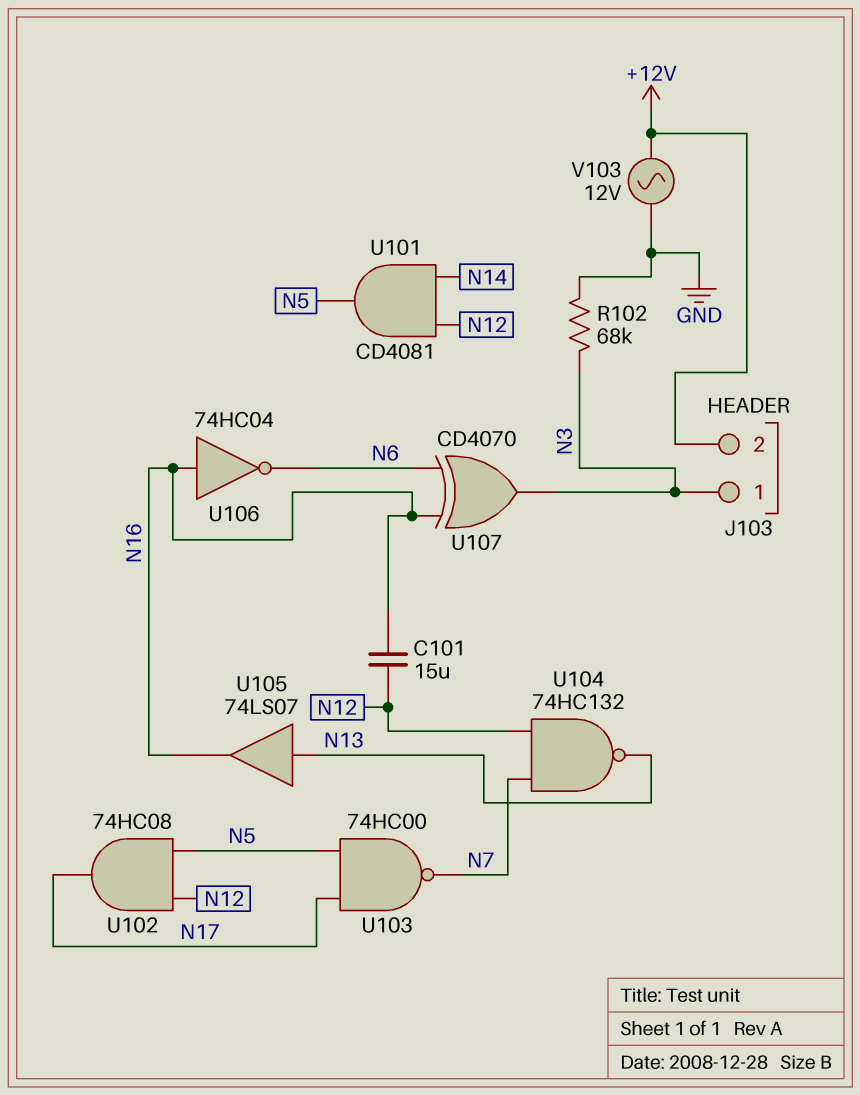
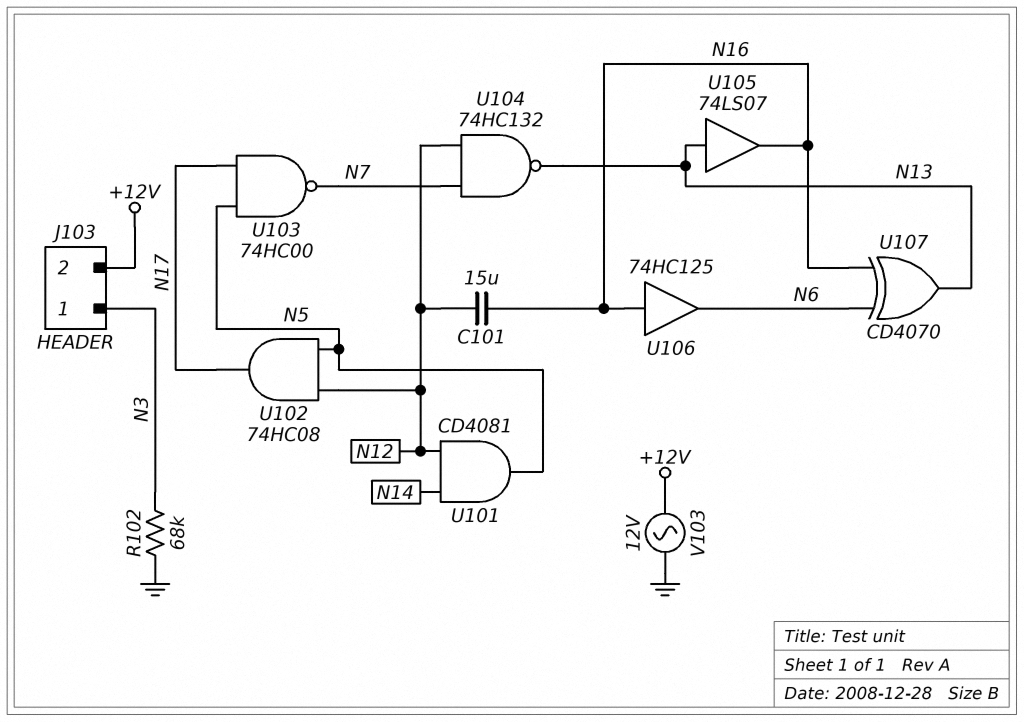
U106: NOT 74HC04 (in N16, out N6) -> buffer 74HC125 (in N16, out N6)
U107: XOR CD4070 (in N6, in N16, out N3) -> XOR CD4070 (in N6, in N16, out N13)

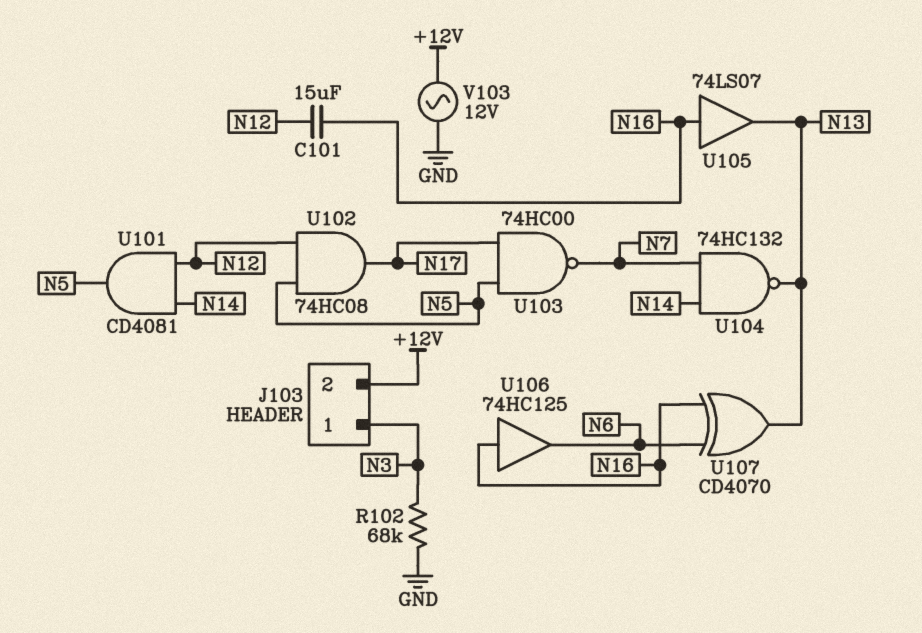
U104: NAND 74HC132 (in N7, in N12, out N13) -> NAND 74HC132 (in N7, in N14, out N13)
U105: buffer 74LS07 (in N13, out N16) -> buffer 74LS07 (in N16, out N13)

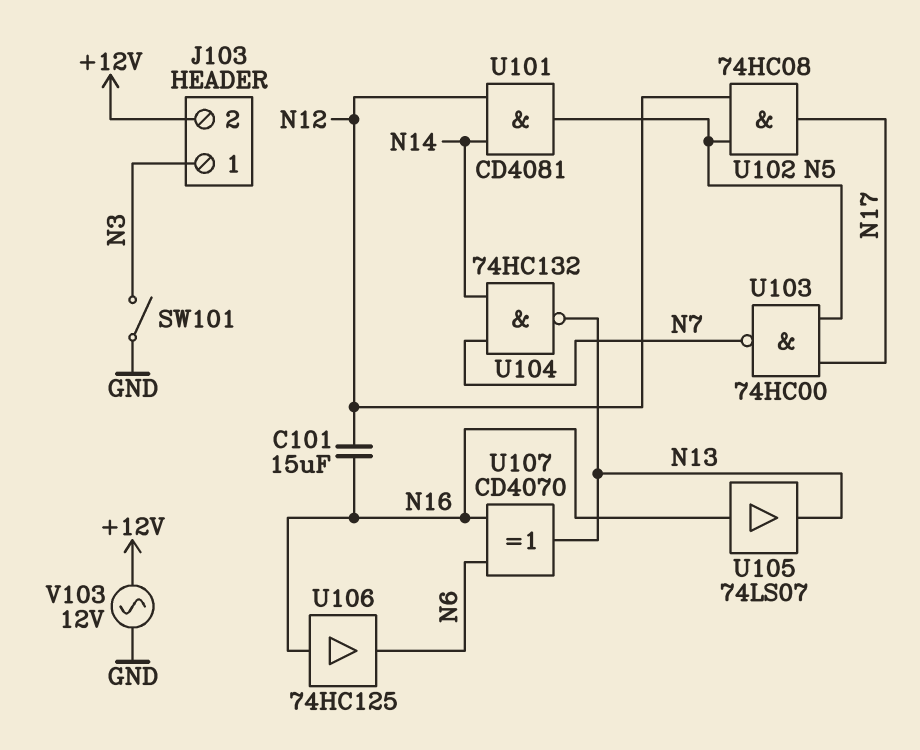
R102: 68k (GND, N3) -> none
SW101: none -> switch (GND, N3)

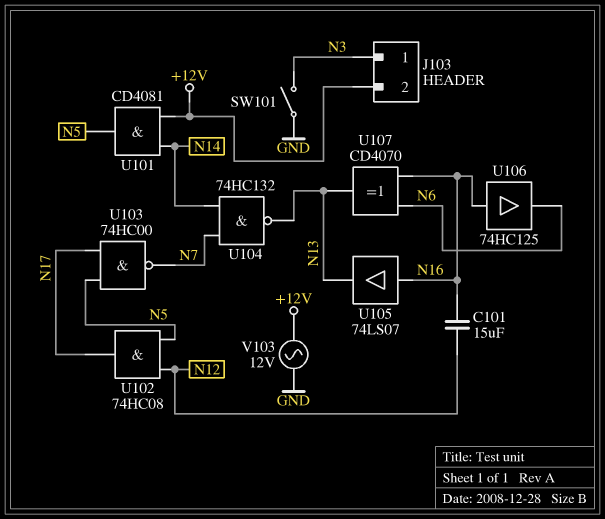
U101: AND CD4081 (in N12, in N14, out N5) -> AND CD4081 (in +12V, in N14, out N5)

